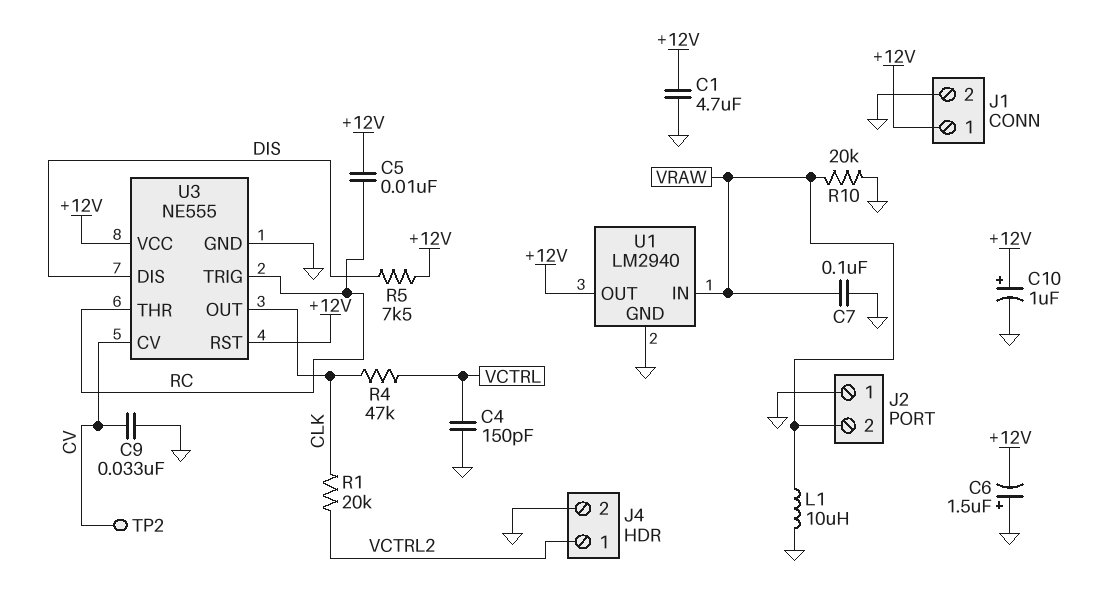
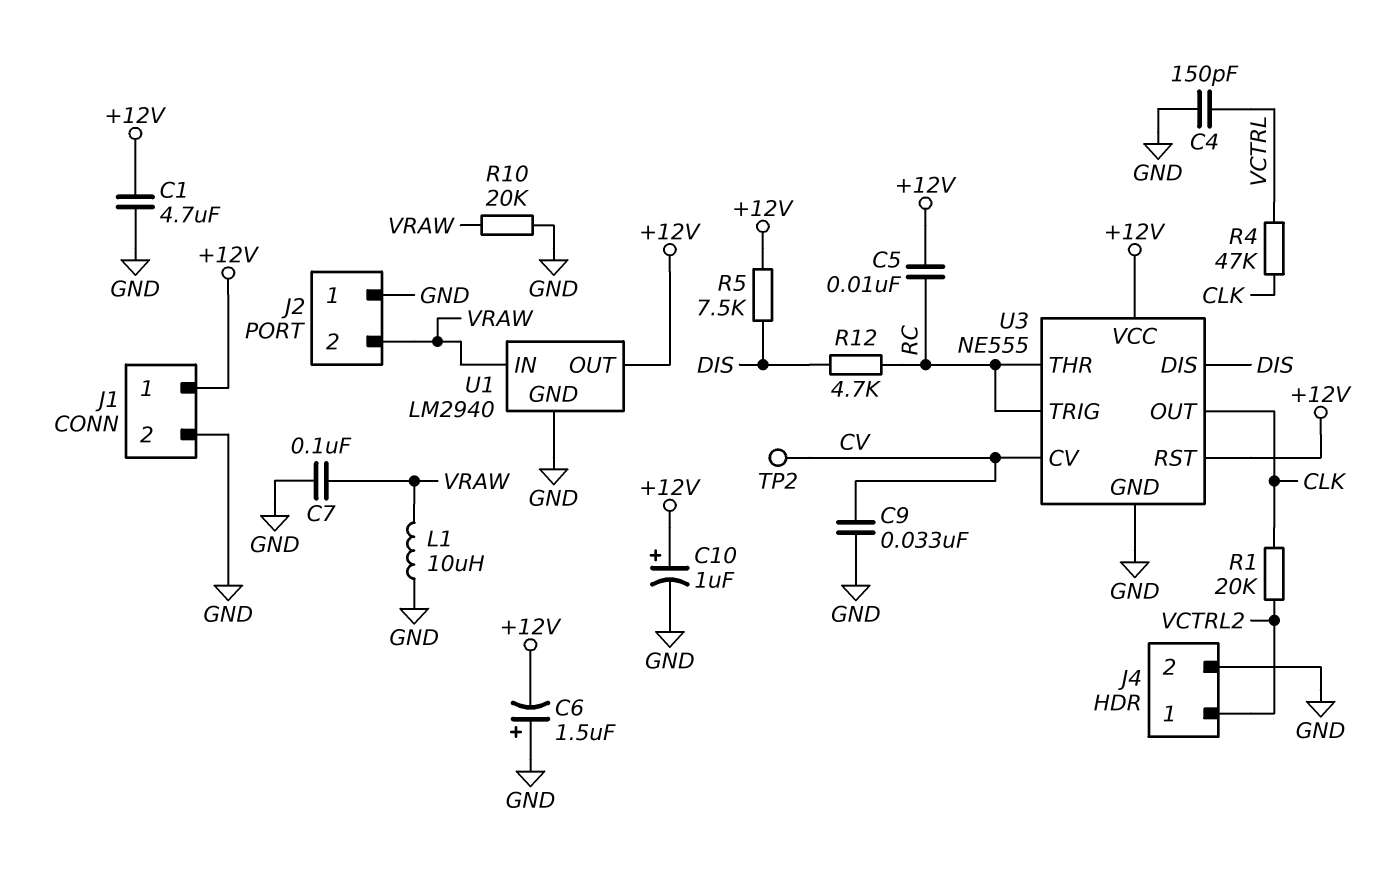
R12: none -> 4.7k (DIS, RC)

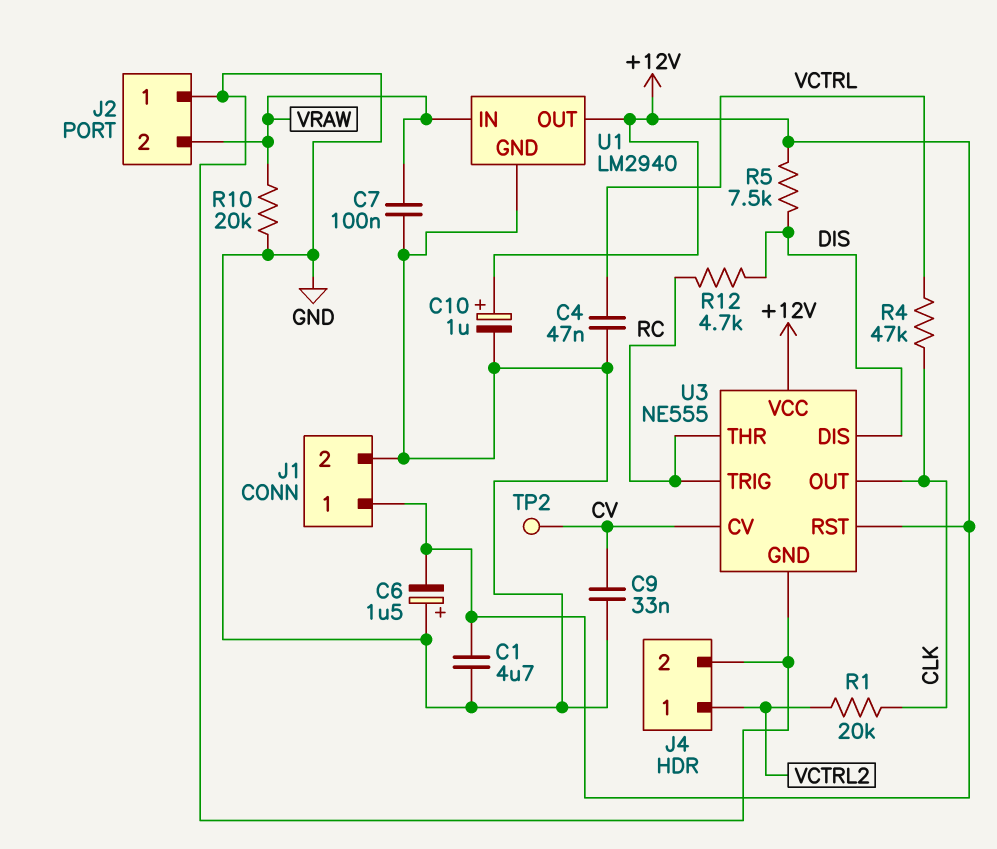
C4: 150pF (GND, VCTRL) -> 47nF (GND, VCTRL)
C5: 10nF (+12V, RC) -> none
L1: 10uH (GND, VRAW) -> none

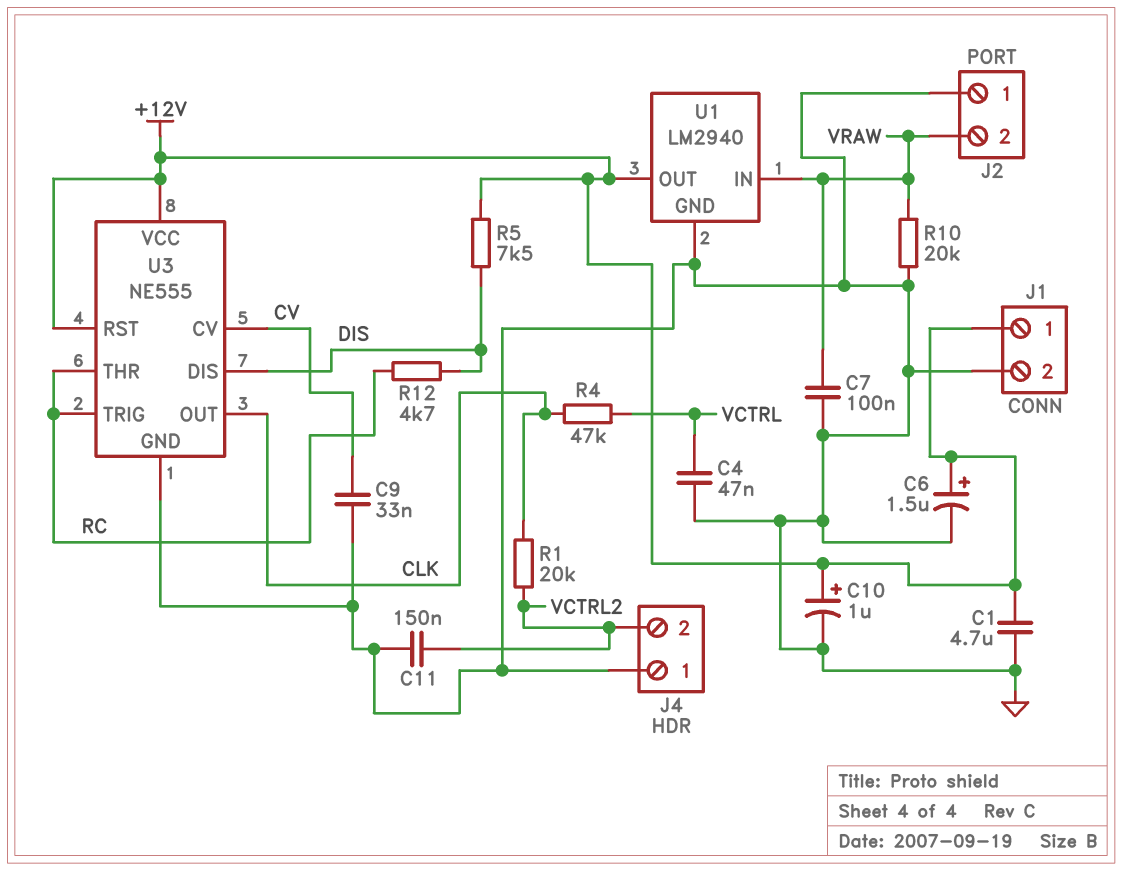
C6: 1.5uF (plus GND, minus +12V) -> 1.5uF (plus +12V, minus GND)
C11: none -> 150nF (GND, VCTRL2)
J4 pin 1: VCTRL2 -> GND
J4 pin 2: GND -> VCTRL2
TP2: test point (CV) -> none

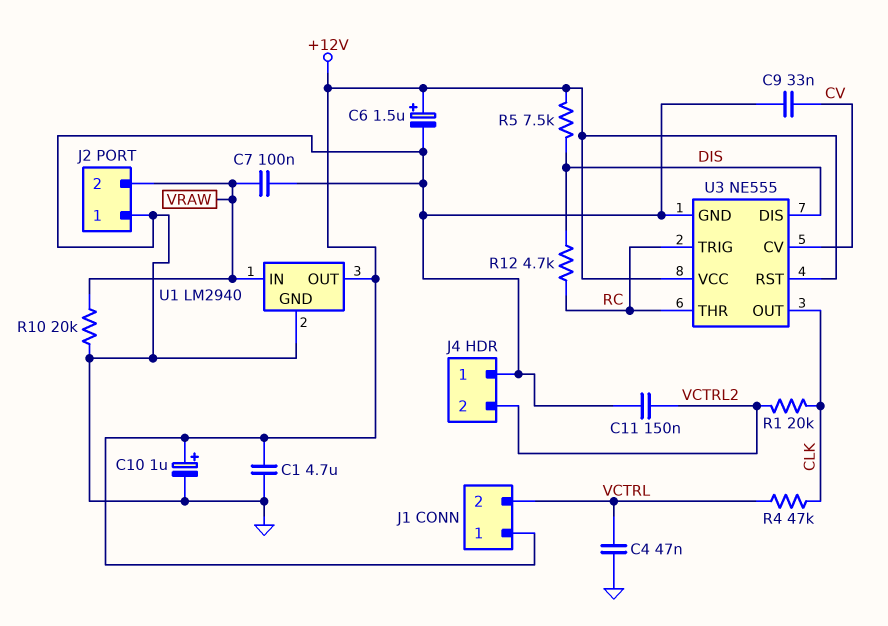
J1 pin 2: GND -> VCTRL

